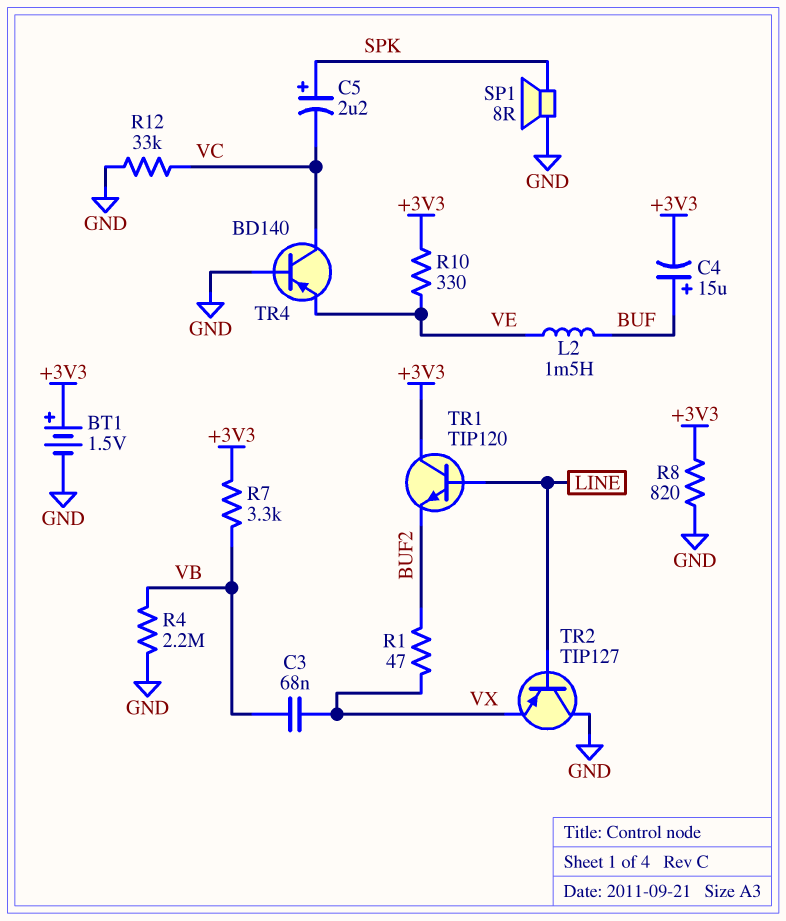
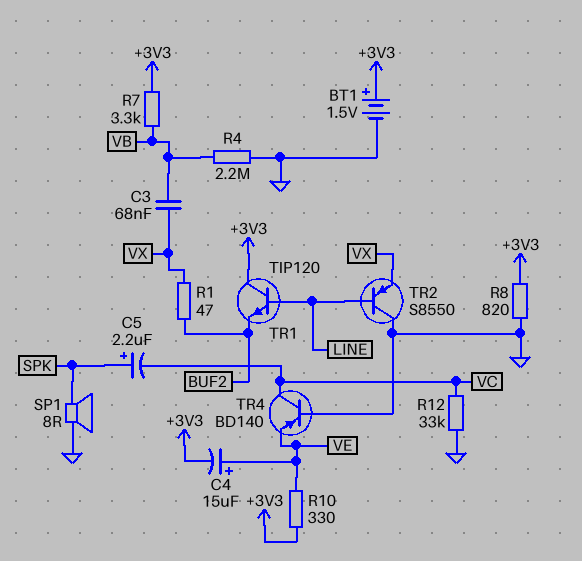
C4: 15uF (plus BUF, minus +3V3) -> 15uF (plus VE, minus +3V3)
L2: 1.5mH (BUF, VE) -> none
TR2: PNP TIP127 (B LINE, C GND, E VX) -> PNP S8550 (B LINE, C GND, E VX)

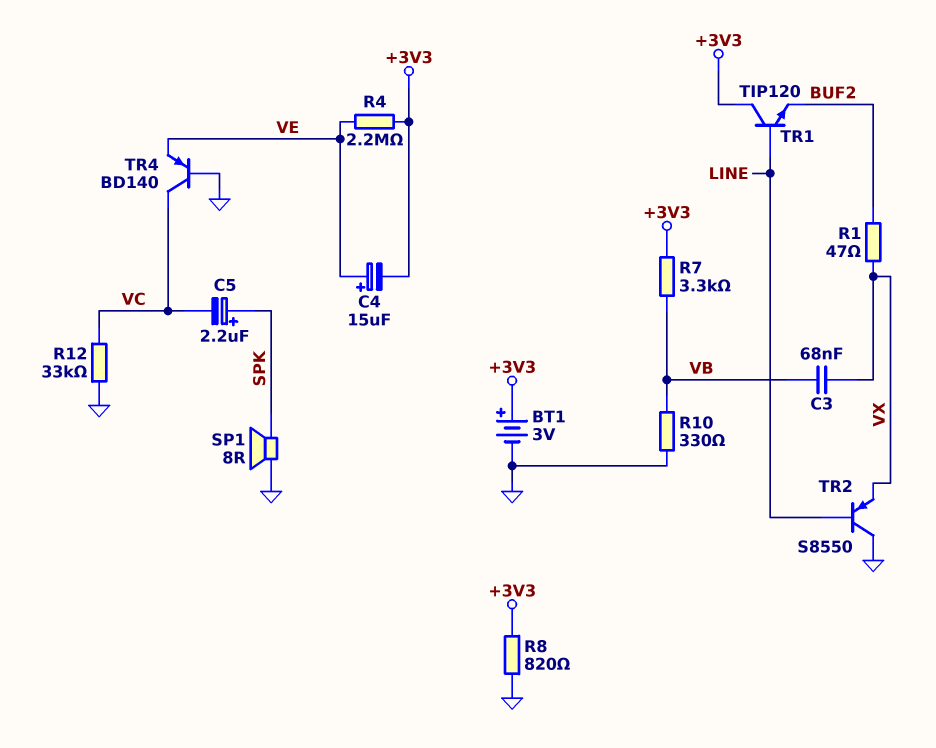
BT1: 1.5V (plus +3V3, minus GND) -> 3V (plus +3V3, minus GND)
R4: 2.2M (GND, VB) -> 2.2M (+3V3, VE)
R10: 330 (+3V3, VE) -> 330 (GND, VB)

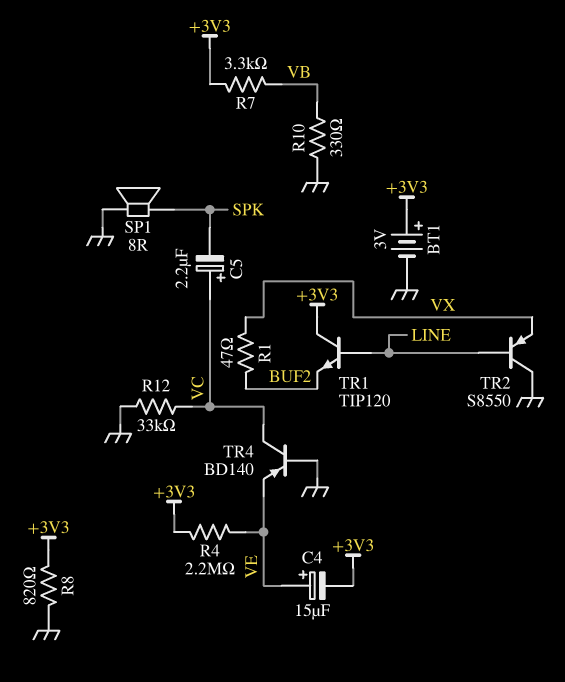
C3: 68nF (VB, VX) -> none
C5: 2.2uF (plus SPK, minus VC) -> 2.2uF (plus VC, minus SPK)

